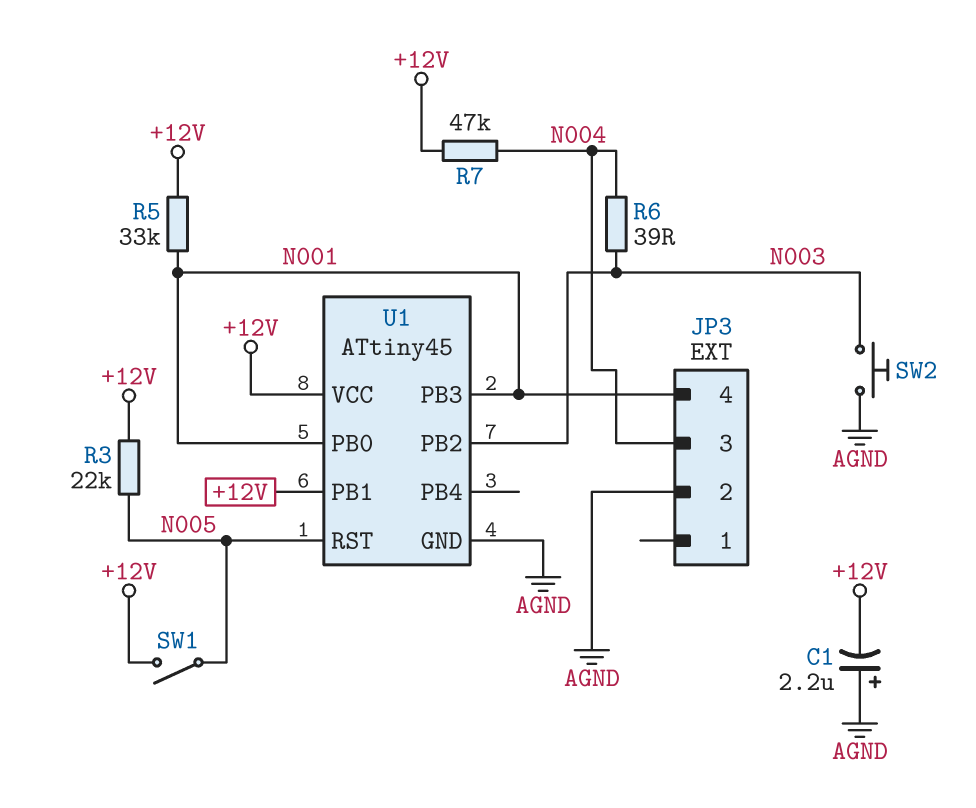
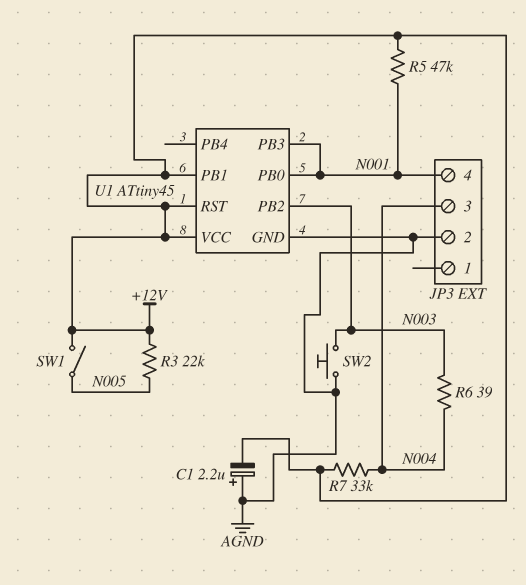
R5: 33k (+12V, N001) -> 47k (+12V, N001)
R7: 47k (+12V, N004) -> 33k (+12V, N004)
U1 pin RST: N005 -> +12V

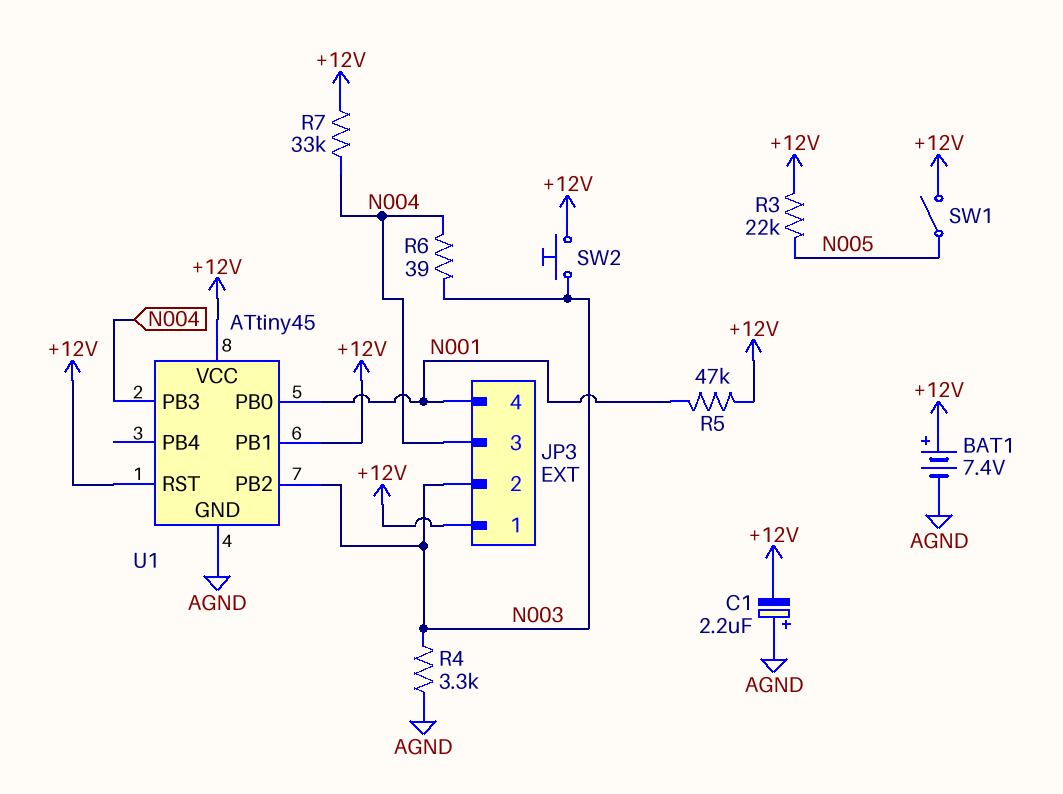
BAT1: none -> 7.4V (plus +12V, minus AGND)
JP3 pin 1: none -> +12V
JP3 pin 2: AGND -> N003
R4: none -> 3.3k (AGND, N003)
SW2: button (AGND, N003) -> button (+12V, N003)
U1 pin PB3: N001 -> N004

